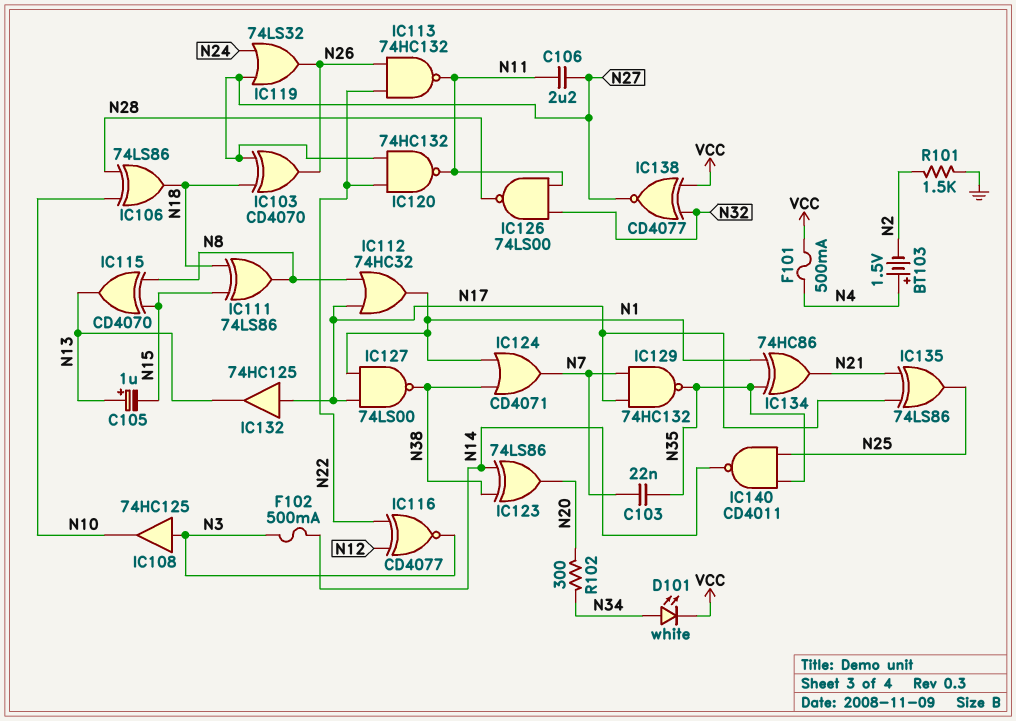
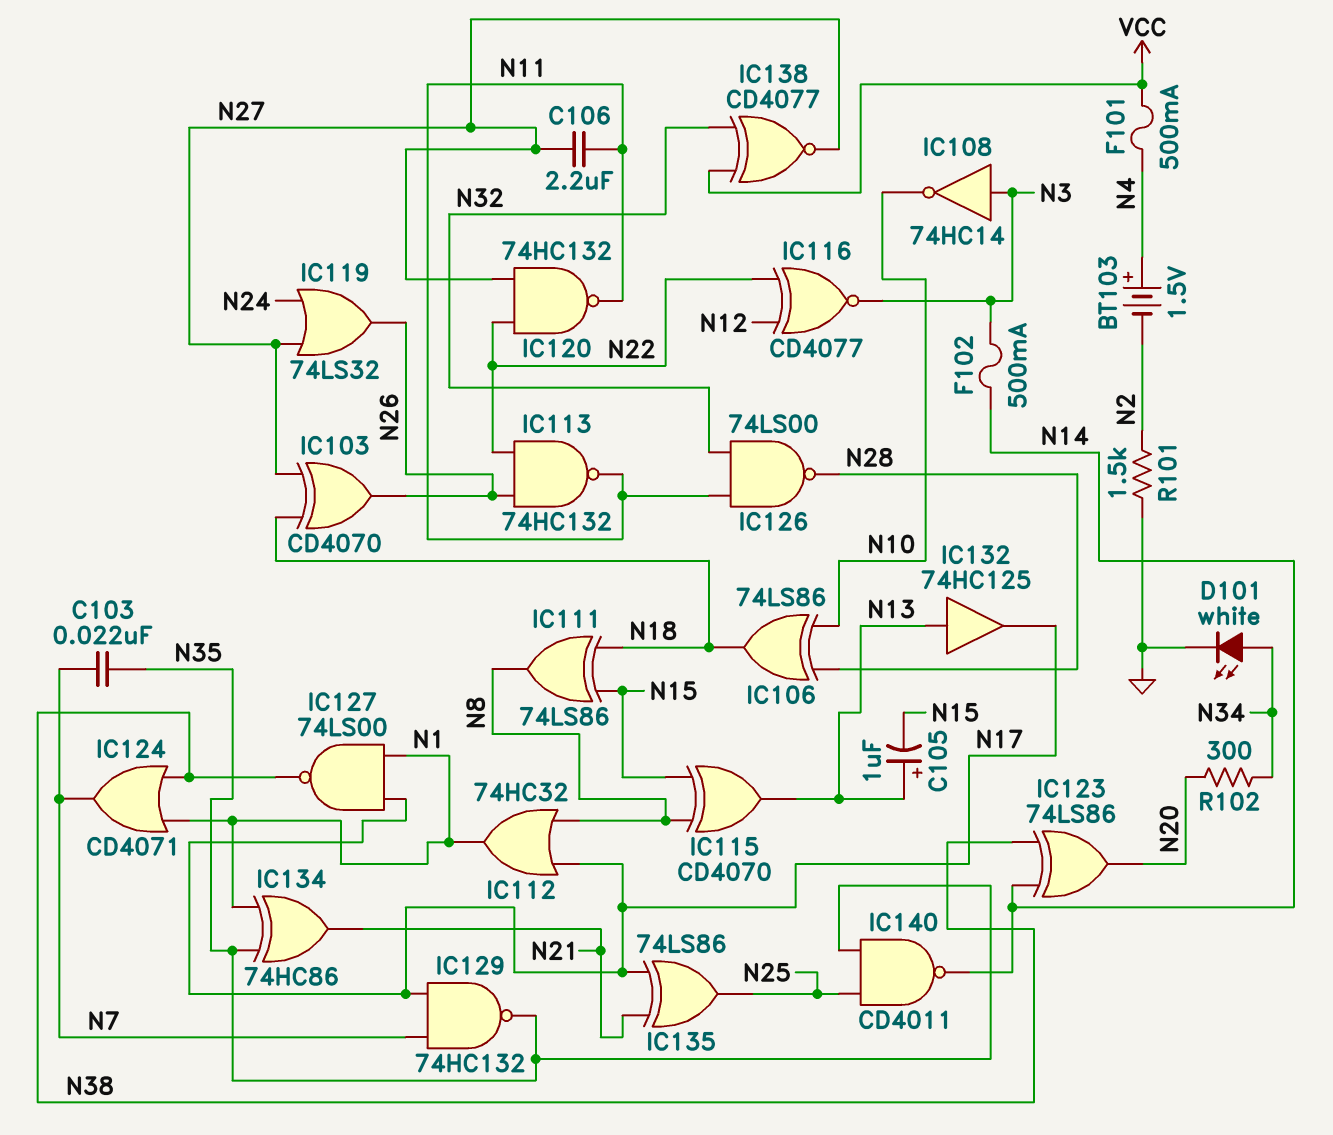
D101: LED white (A N34, K VCC) -> LED white (A N34, K GND)
IC108: buffer 74HC125 (in N3, out N10) -> NOT 74HC14 (in N3, out N10)
IC132: buffer 74HC125 (in N17, out N13) -> buffer 74HC125 (in N13, out N17)

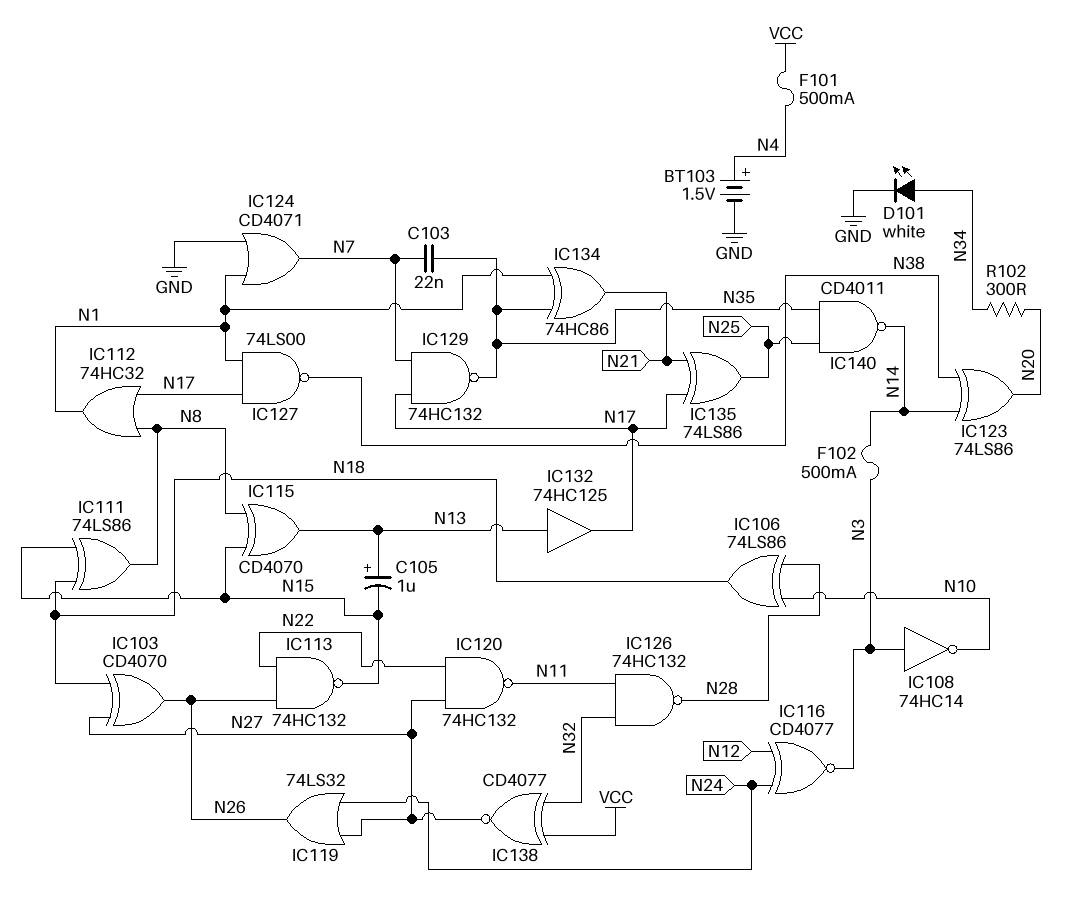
BT103: 1.5V (plus N4, minus N2) -> 1.5V (plus N4, minus GND)
C106: 2.2uF (N11, N27) -> none
IC113: NAND 74HC132 (in N22, in N26, out N11) -> NAND 74HC132 (in N22, in N26, out N15)
IC116: XNOR CD4077 (in N12, in N22, out N3) -> XNOR CD4077 (in N12, in N24, out N3)
IC124: OR CD4071 (in N1, in N38, out N7) -> OR CD4071 (in GND, in N1, out N7)
IC126: NAND 74LS00 (in N11, in N32, out N28) -> NAND 74HC132 (in N11, in N32, out N28)
R101: 1.5k (GND, N2) -> none

